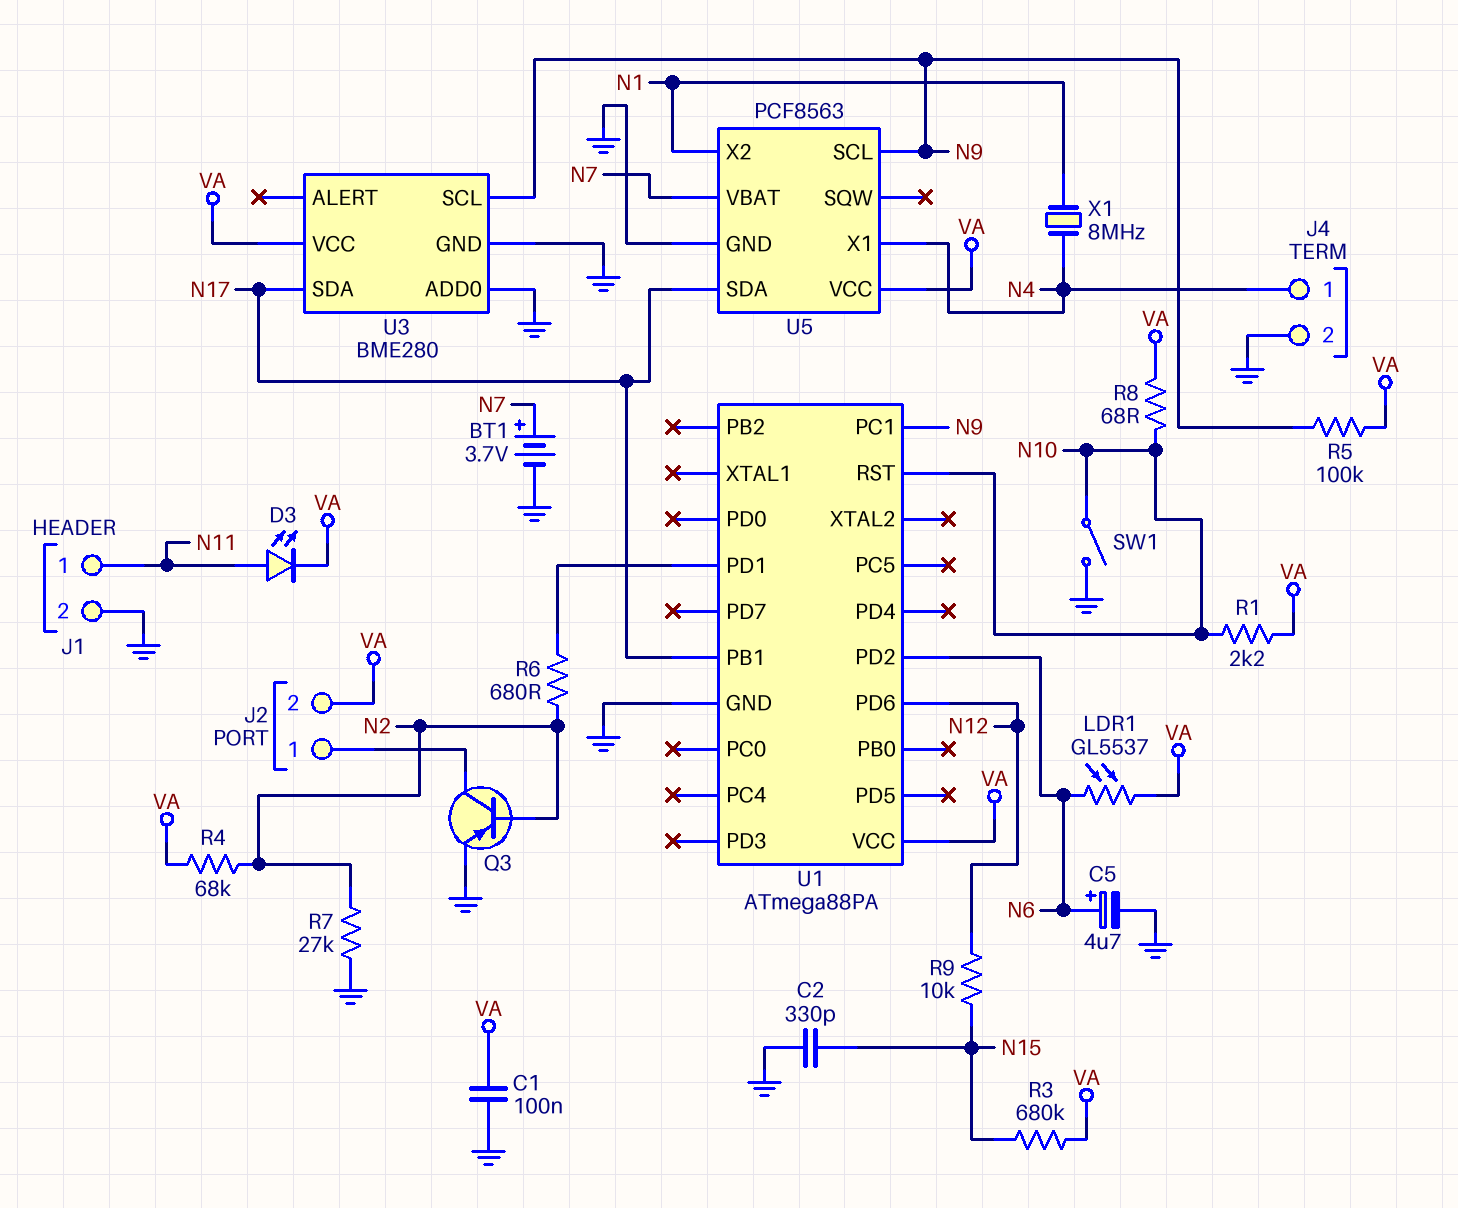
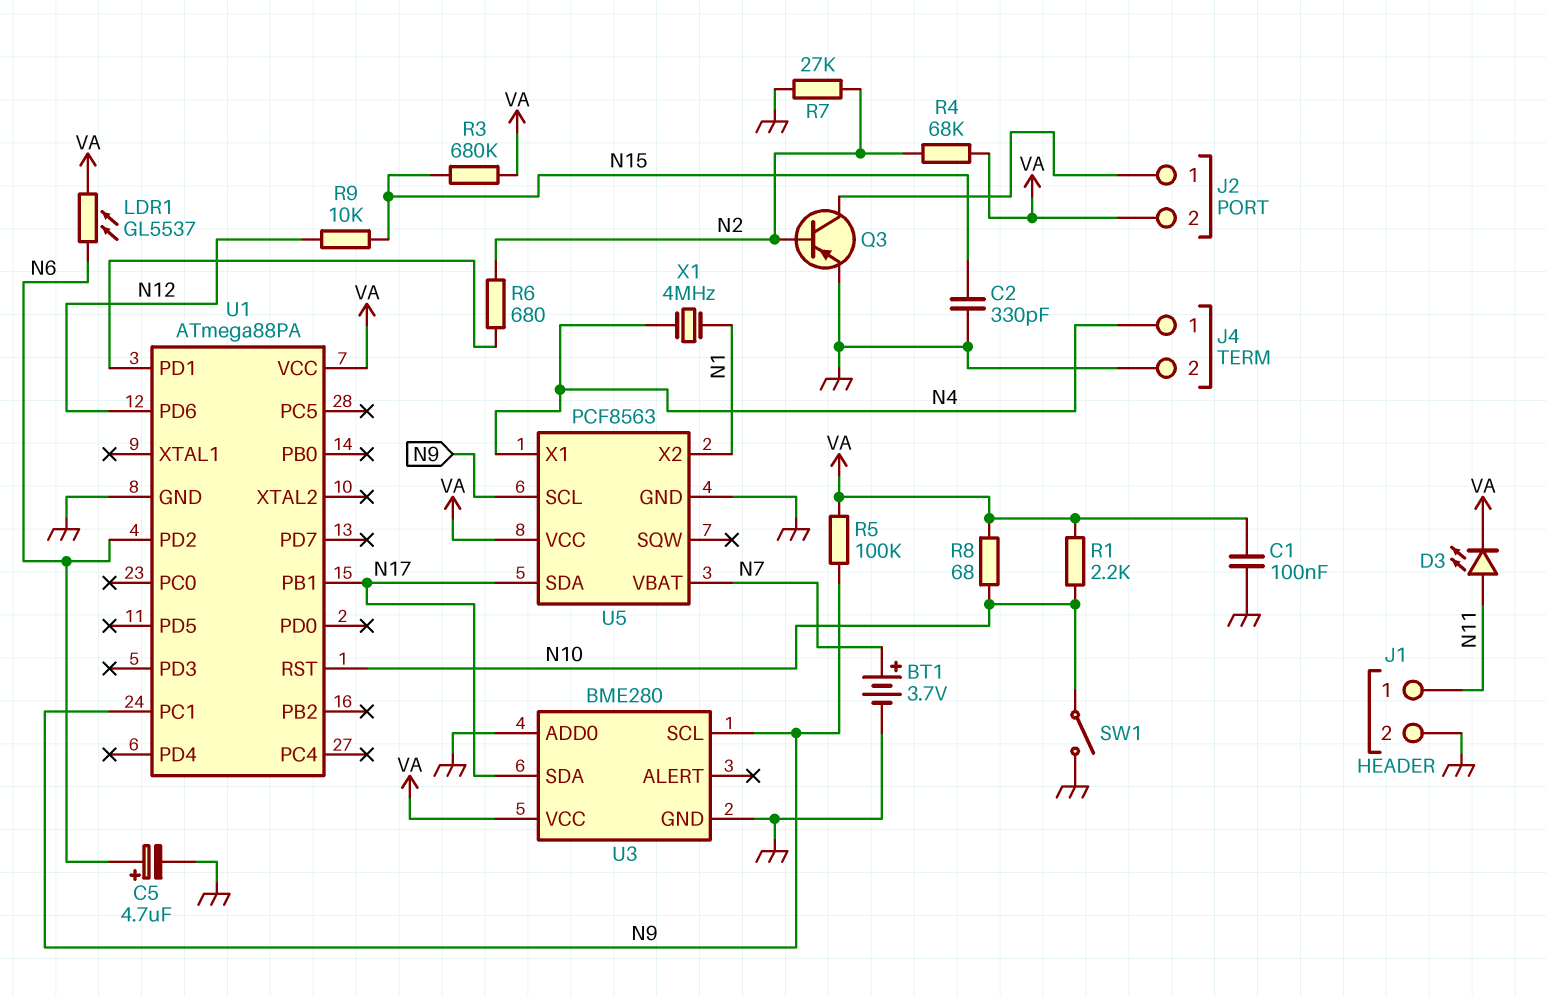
X1: 8MHz (N1, N4) -> 4MHz (N1, N4)

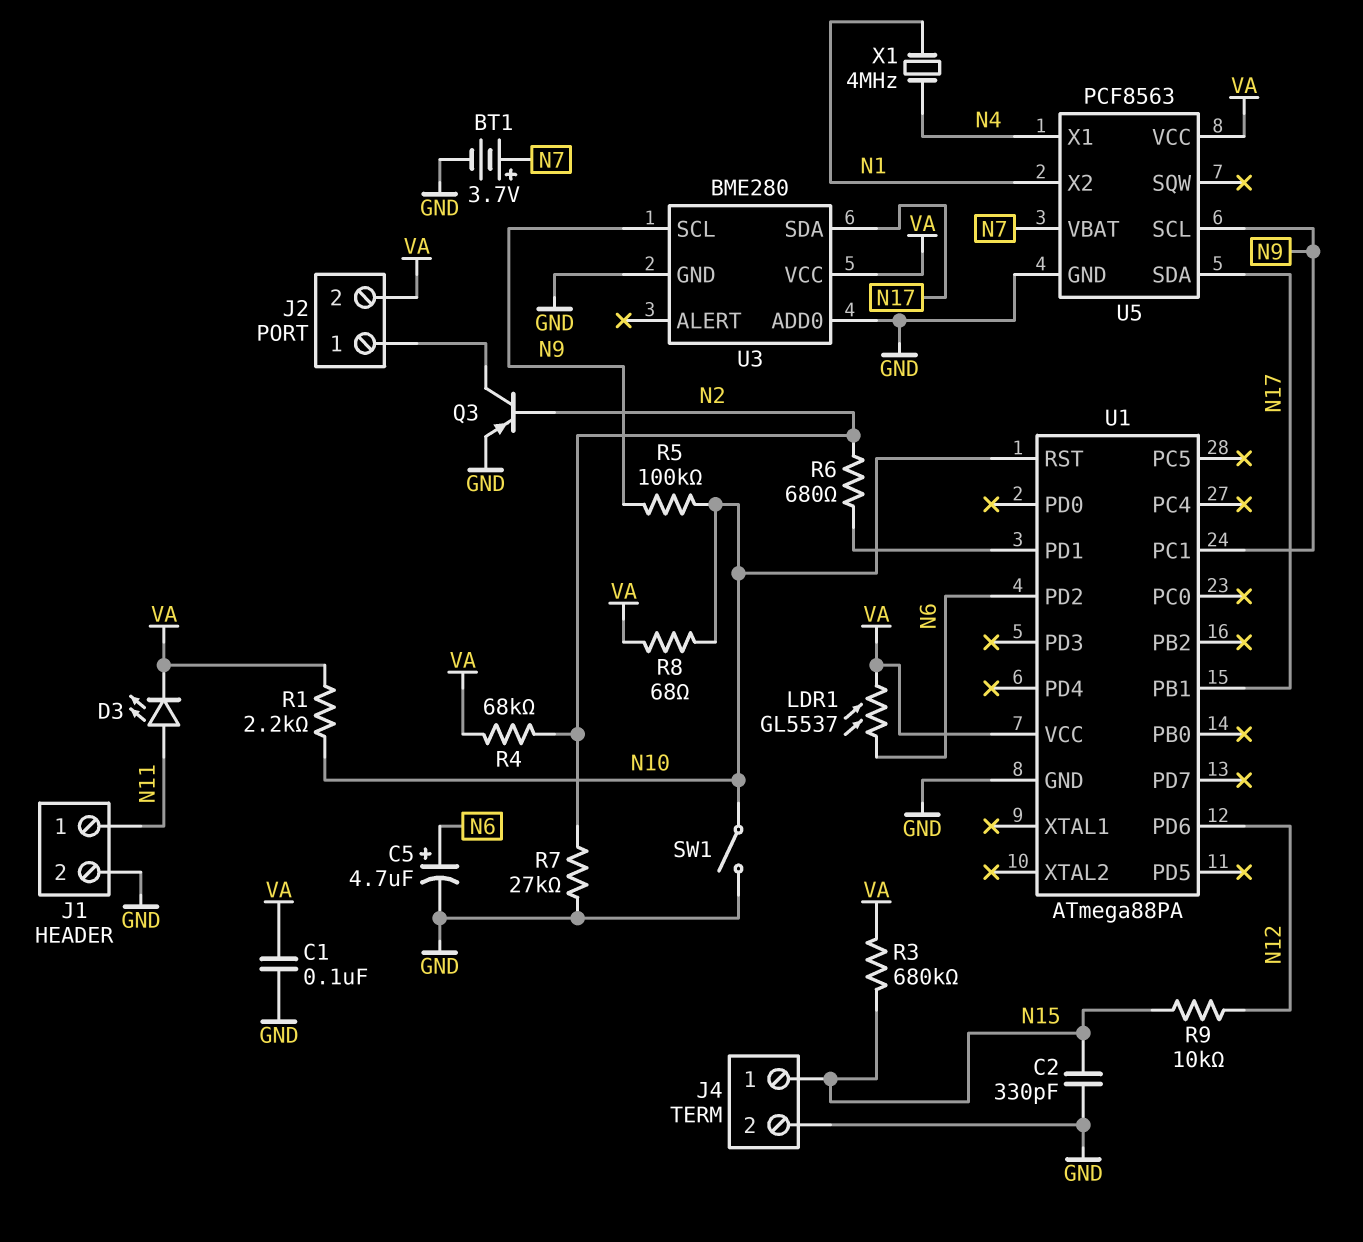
J4 pin 1: N4 -> N15
R5: 100k (N9, VA) -> 100k (N9, N10)

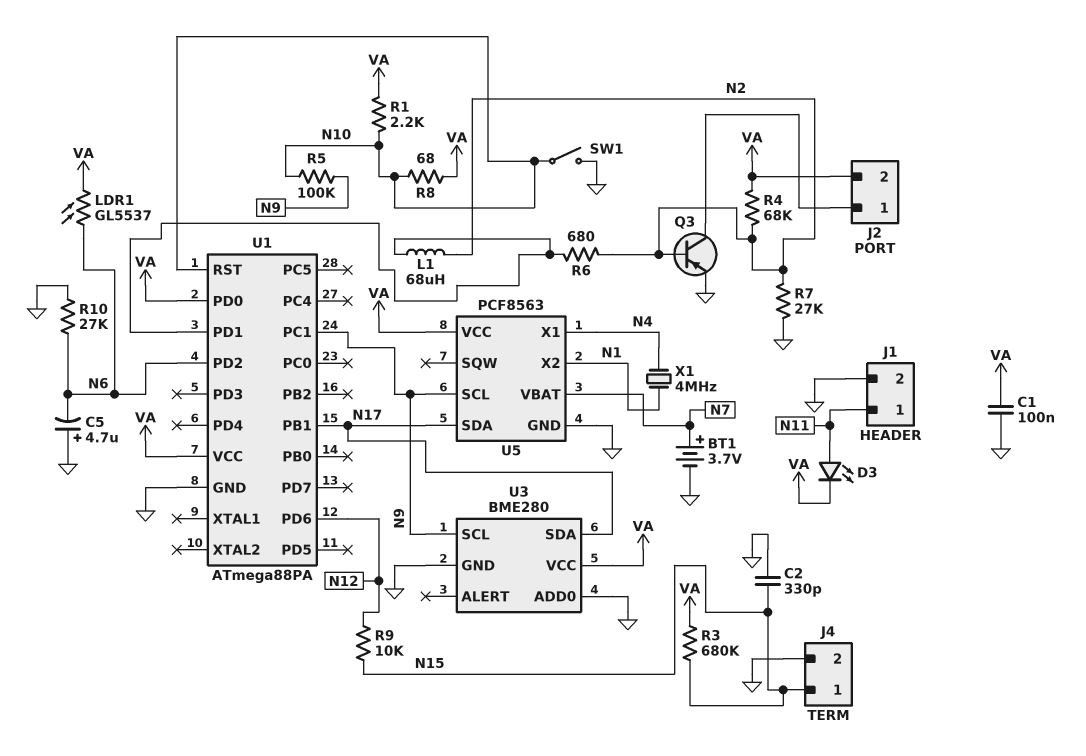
C5: 4.7uF (plus N6, minus GND) -> 4.7uF (plus GND, minus N6)
L1: none -> 68uH (N2, U1/PD1)
R10: none -> 27k (GND, N6)
U1 pin PD0: none -> VA

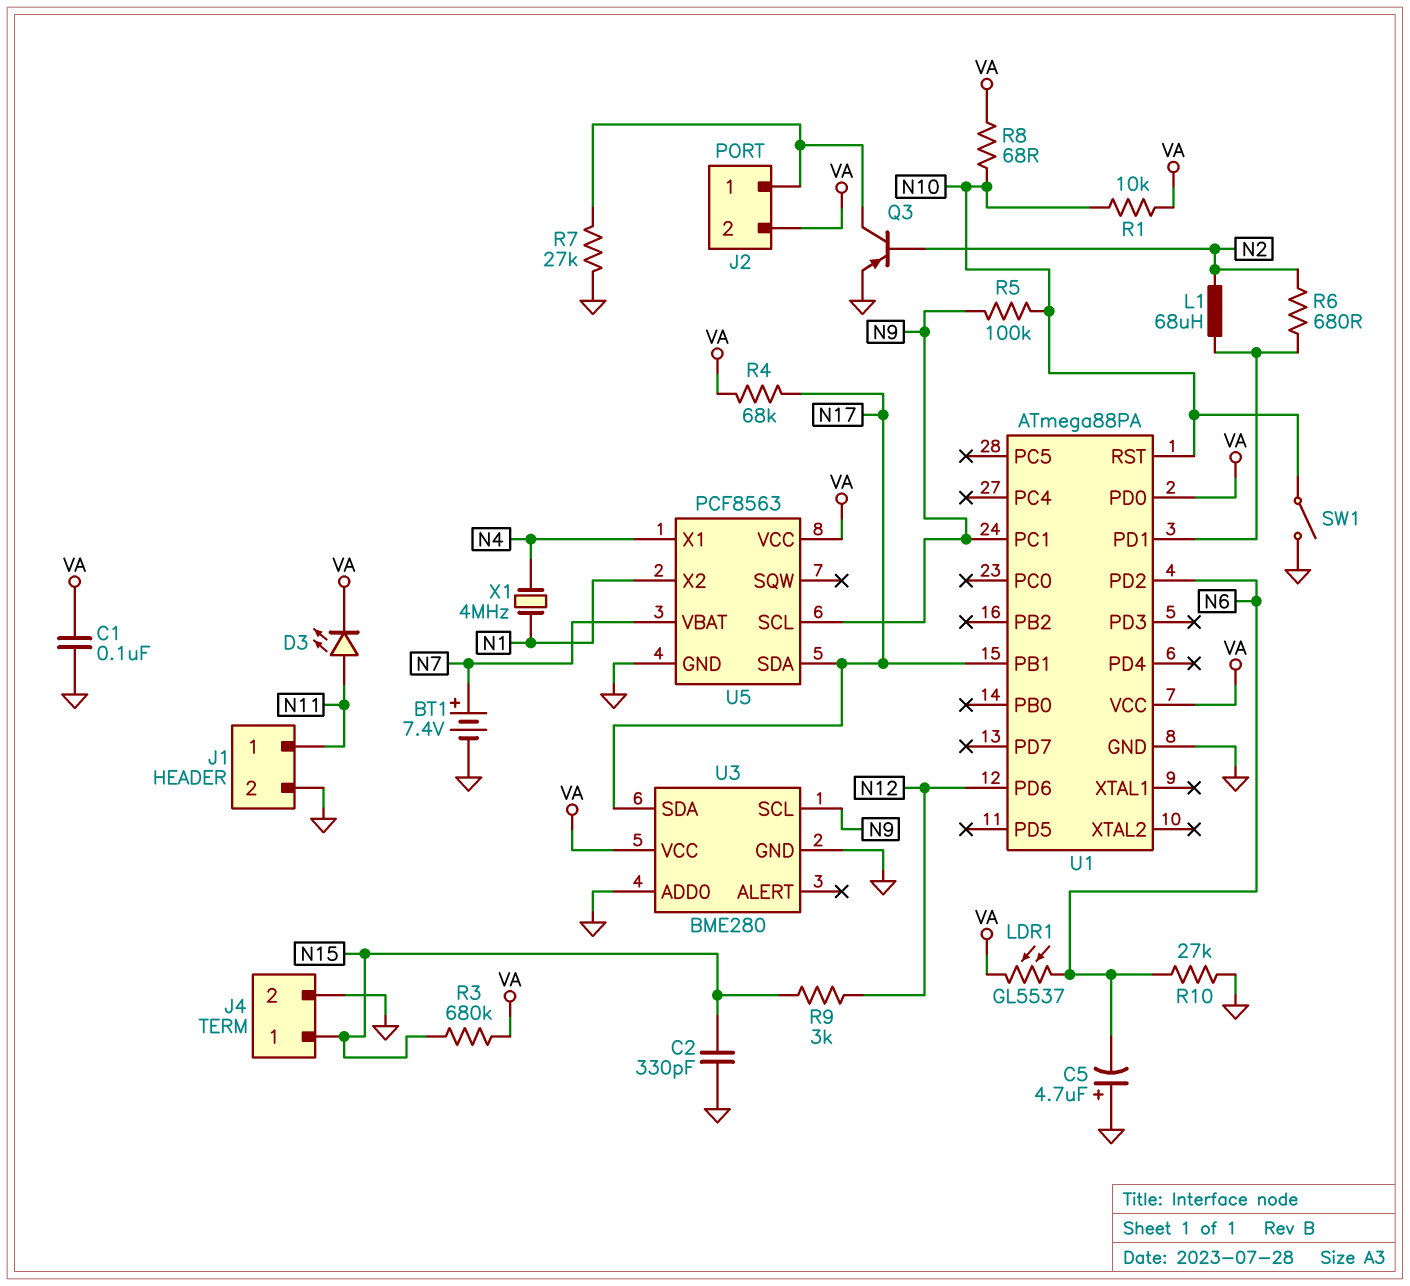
BT1: 3.7V (plus N7, minus GND) -> 7.4V (plus N7, minus GND)
R1: 2.2k (N10, VA) -> 10k (N10, VA)
R4: 68k (N2, VA) -> 68k (N17, VA)
R7: 27k (GND, N2) -> 27k (GND, J2/1)
R9: 10k (N12, N15) -> 3k (N12, N15)

